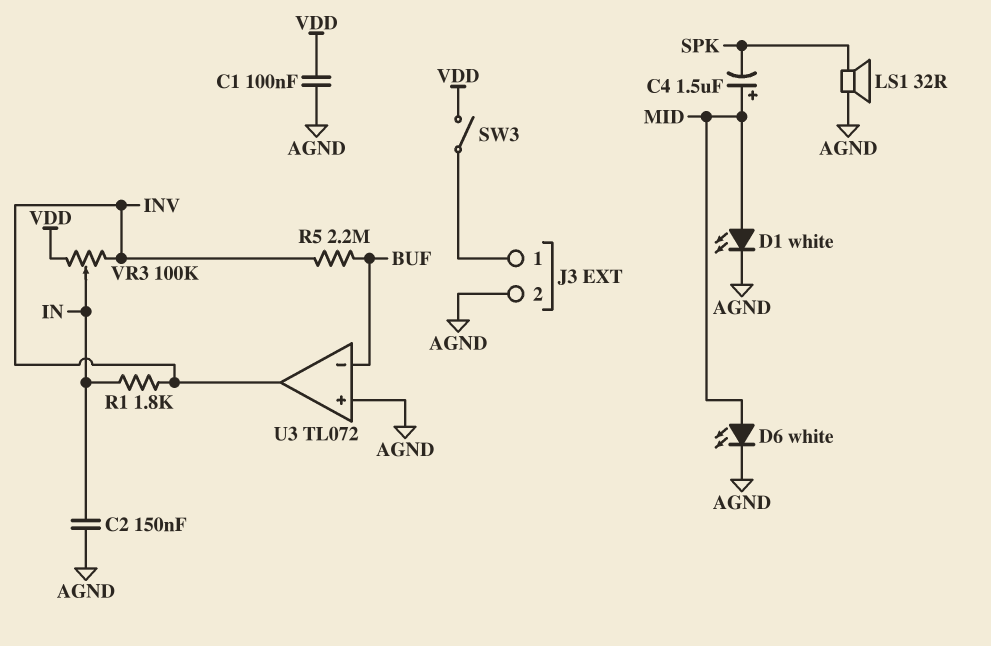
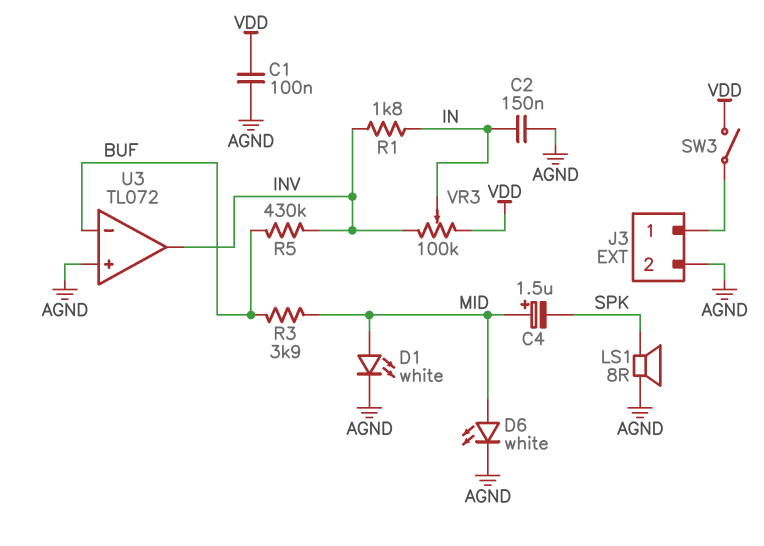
LS1: speaker 32R (AGND, SPK) -> speaker 8R (AGND, SPK)
R3: none -> 3.9k (BUF, MID)
R5: 2.2M (BUF, INV) -> 430k (BUF, INV)

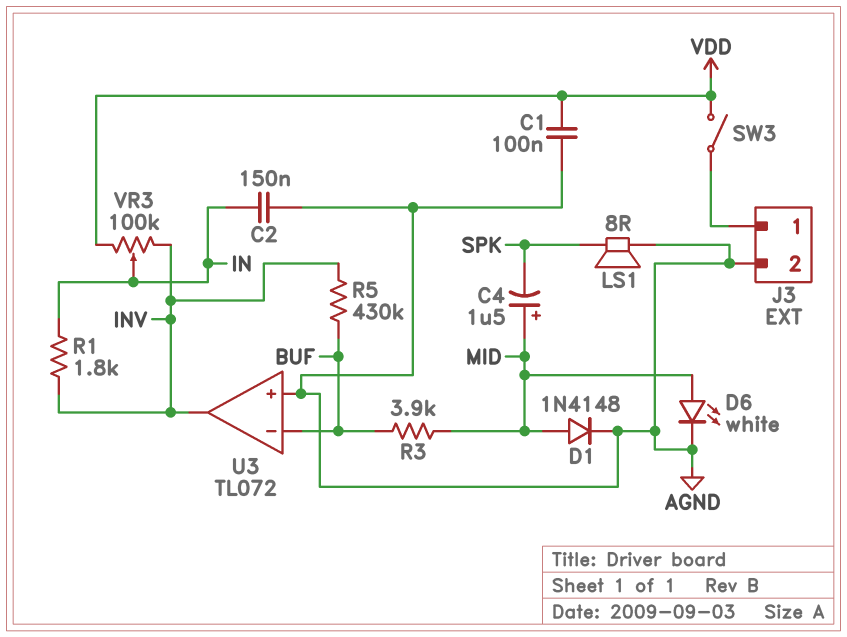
D1: LED white (A MID, K AGND) -> diode 1N4148 (A MID, K AGND)

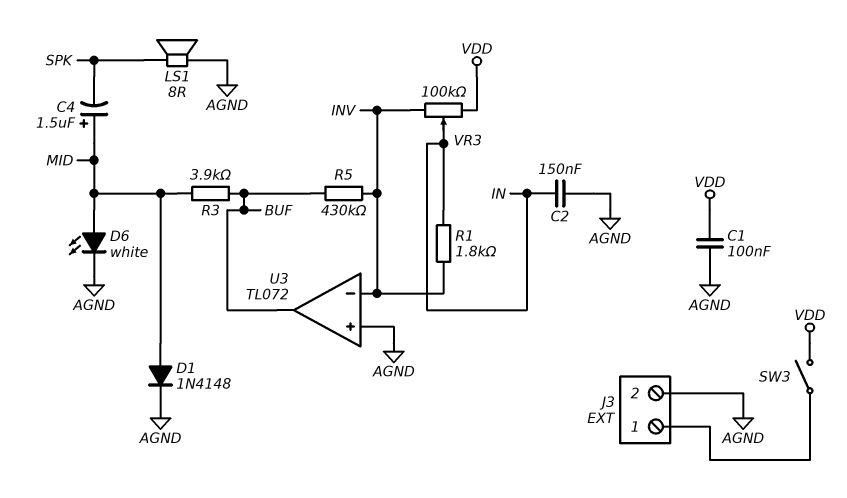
U3 pin in-: BUF -> INV
U3 pin out: INV -> BUF

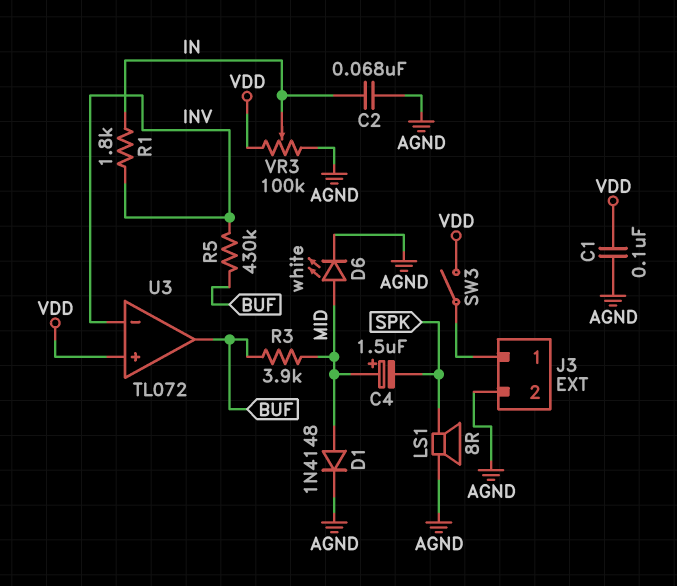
C2: 150nF (AGND, IN) -> 68nF (AGND, IN)
U3 pin in+: AGND -> VDD
VR3: 100k (INV, VDD, wiper IN) -> 100k (AGND, VDD, wiper IN)

